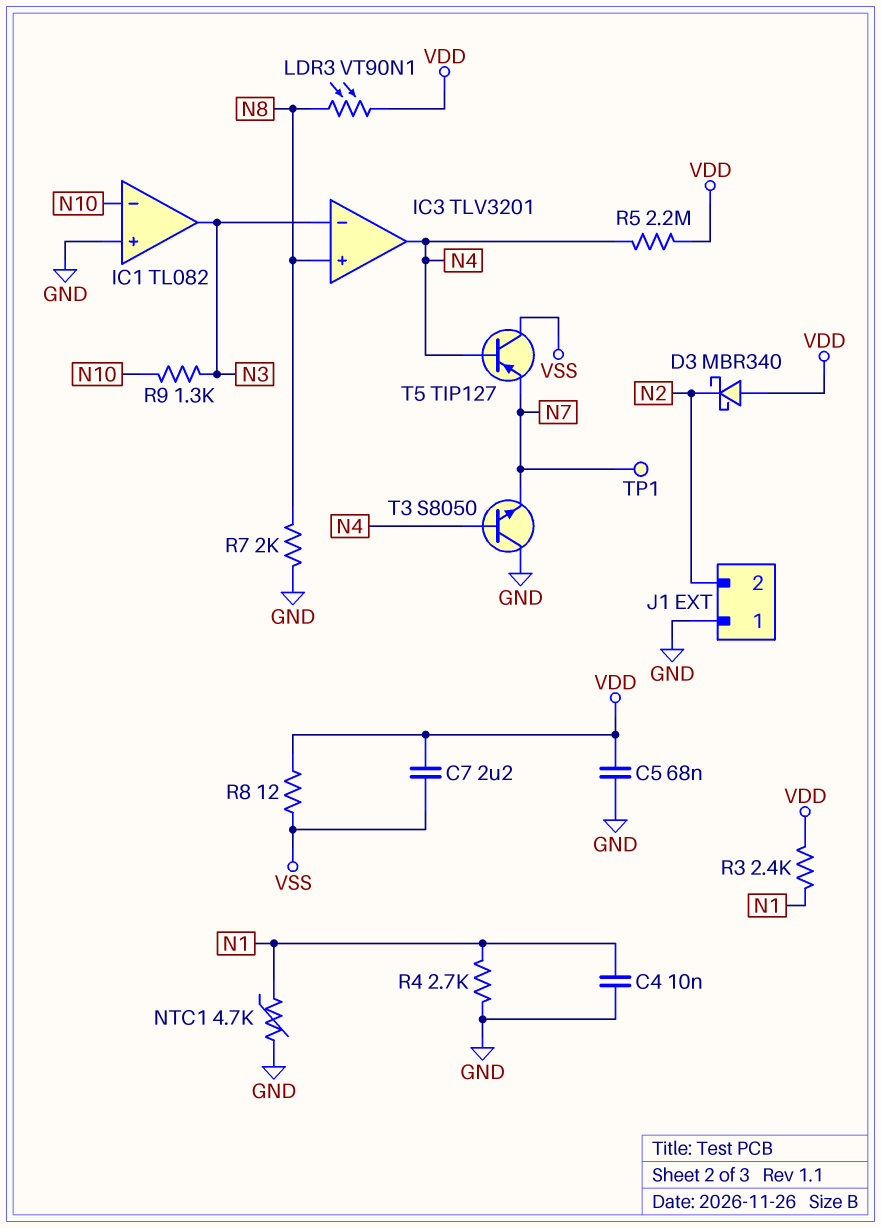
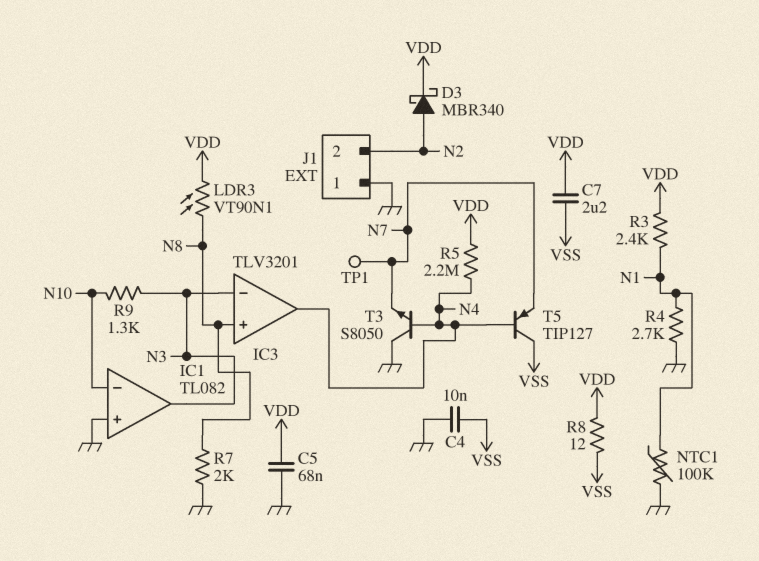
C4: 10nF (GND, N1) -> 10nF (GND, VSS)
D3: schottky MBR340 (A VDD, K N2) -> schottky MBR340 (A N2, K VDD)
NTC1: 4.7k (GND, N1) -> 100k (GND, N1)

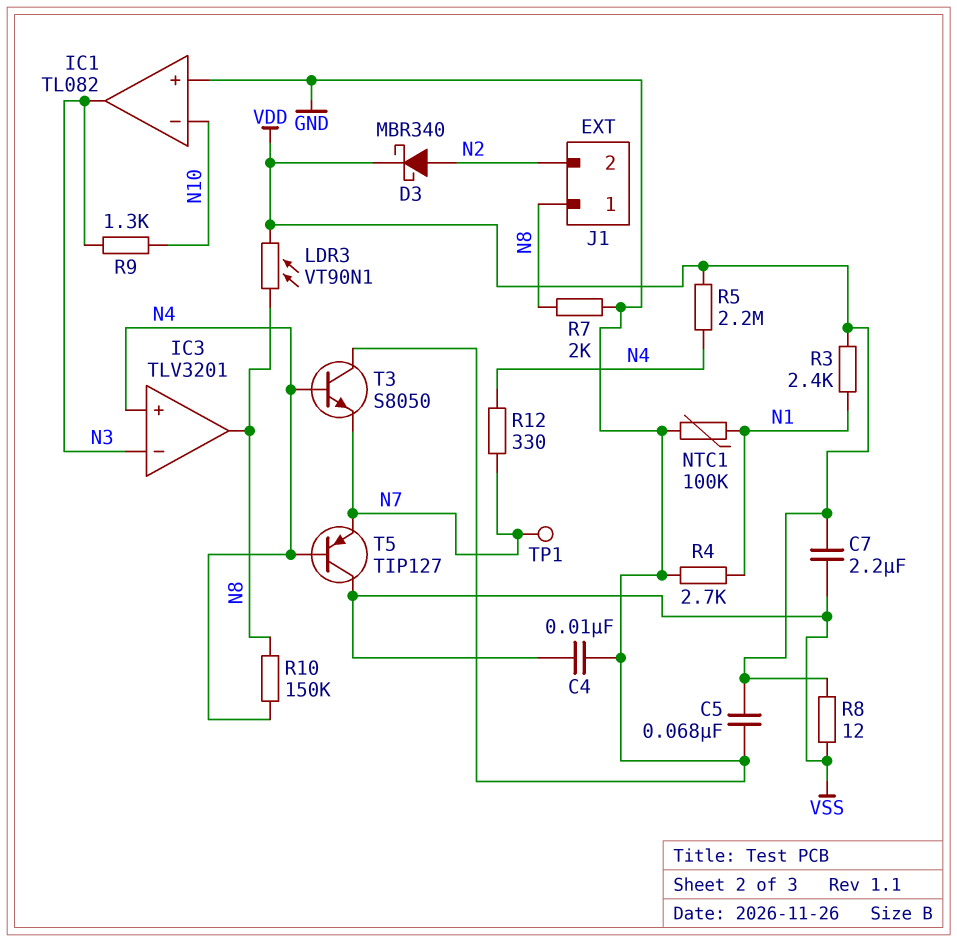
IC3 pin in+: N8 -> N4
IC3 pin out: N4 -> N8
J1 pin 1: GND -> N8
R10: none -> 150k (N4, N8)
R12: none -> 330 (N4, N7)

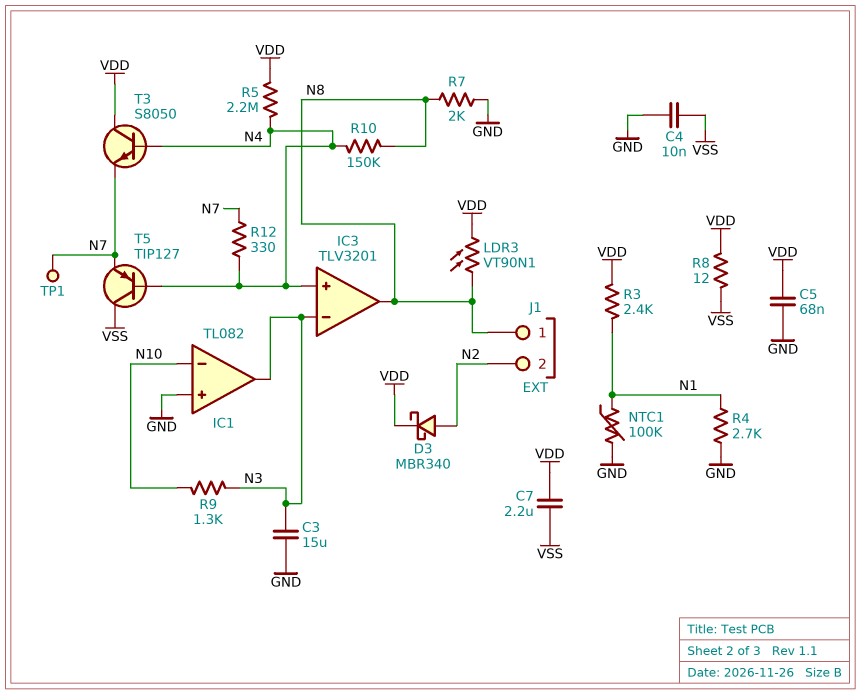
C3: none -> 15uF (GND, N3)
T3: NPN S8050 (B N4, C GND, E N7) -> NPN S8050 (B N4, C VDD, E N7)

